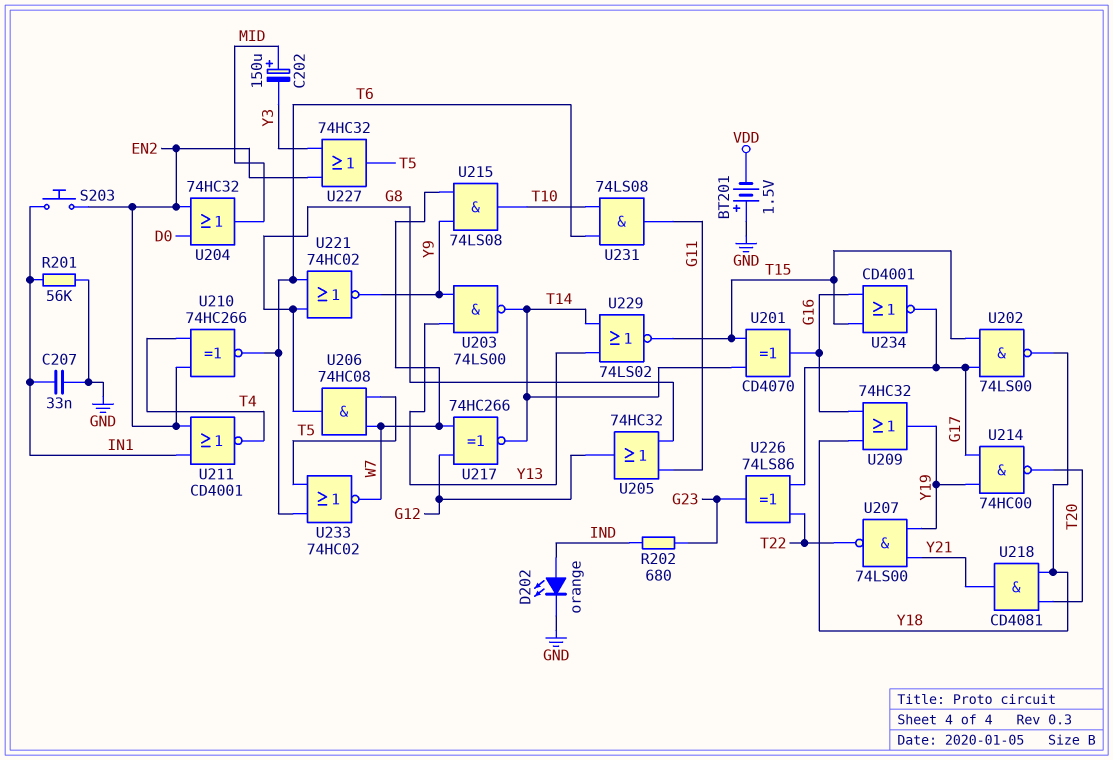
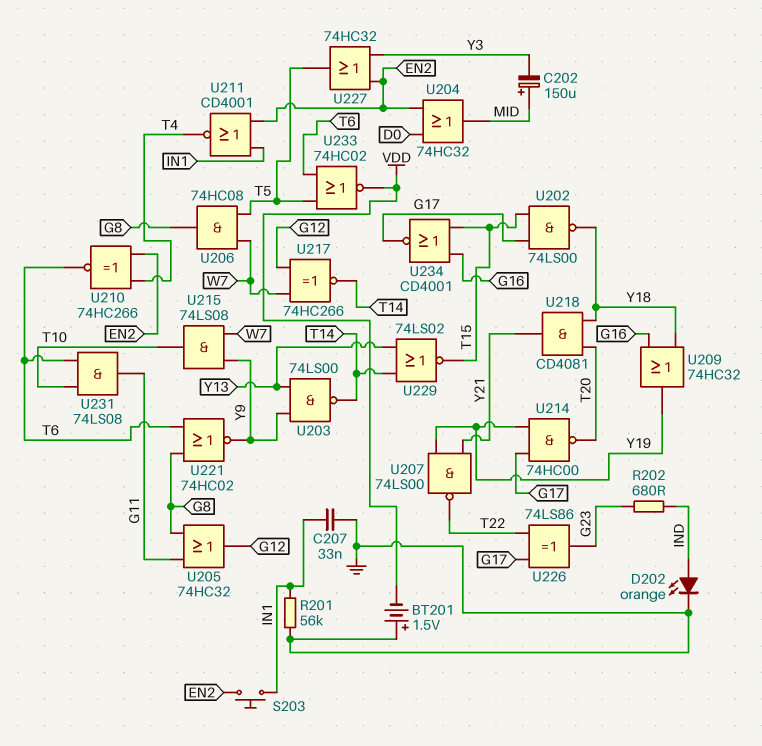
U201: XOR CD4070 (in T14, in T15, out G16) -> none
U233: NOR 74HC02 (in T5, in T6, out W7) -> NOR 74HC02 (in T5, in T6, out VDD)

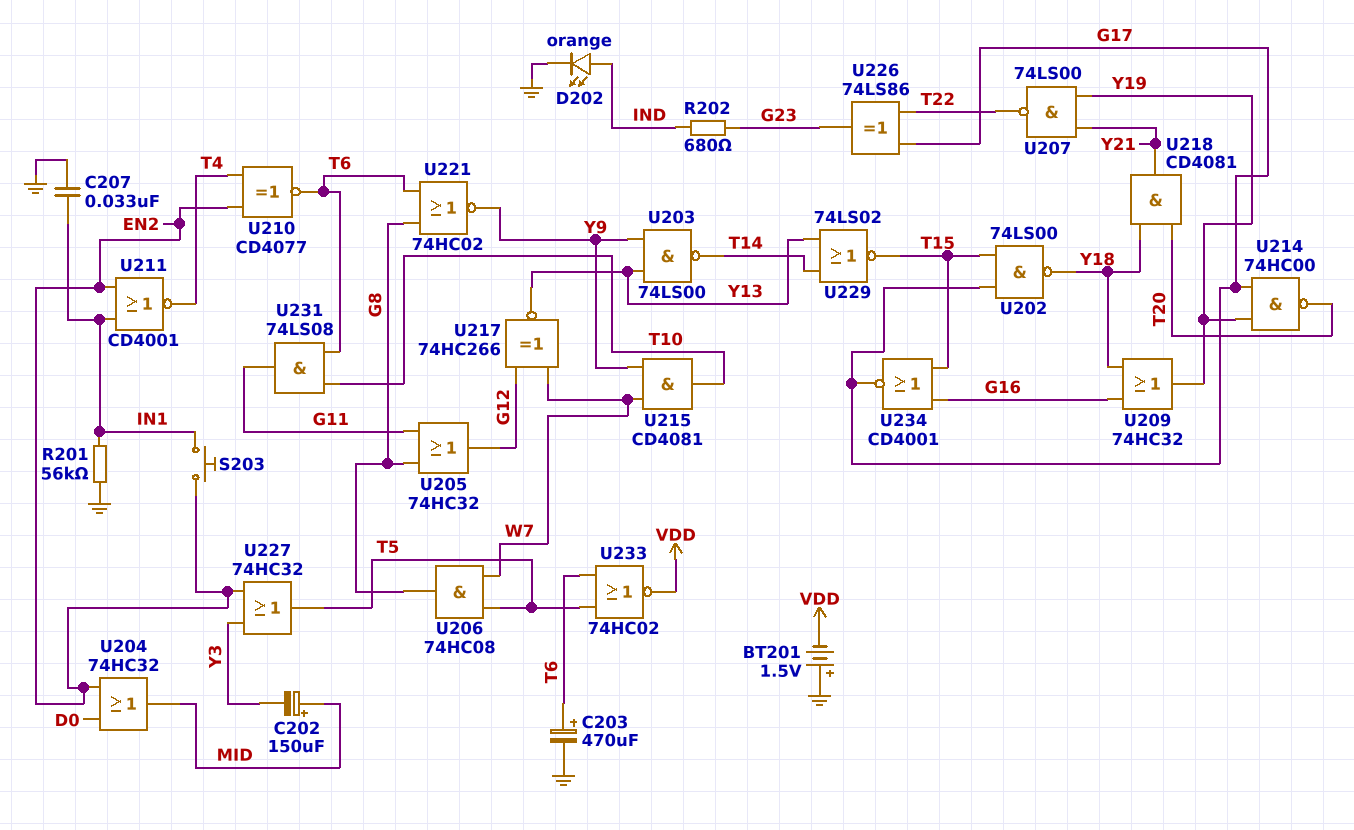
C203: none -> 470uF (plus T6, minus GND)
U210: XNOR 74HC266 (in EN2, in T4, out T6) -> XNOR CD4077 (in EN2, in T4, out T6)
U215: AND 74LS08 (in W7, in Y9, out T10) -> AND CD4081 (in W7, in Y9, out T10)
U217: XNOR 74HC266 (in G12, in W7, out T14) -> XNOR 74HC266 (in G12, in W7, out Y13)

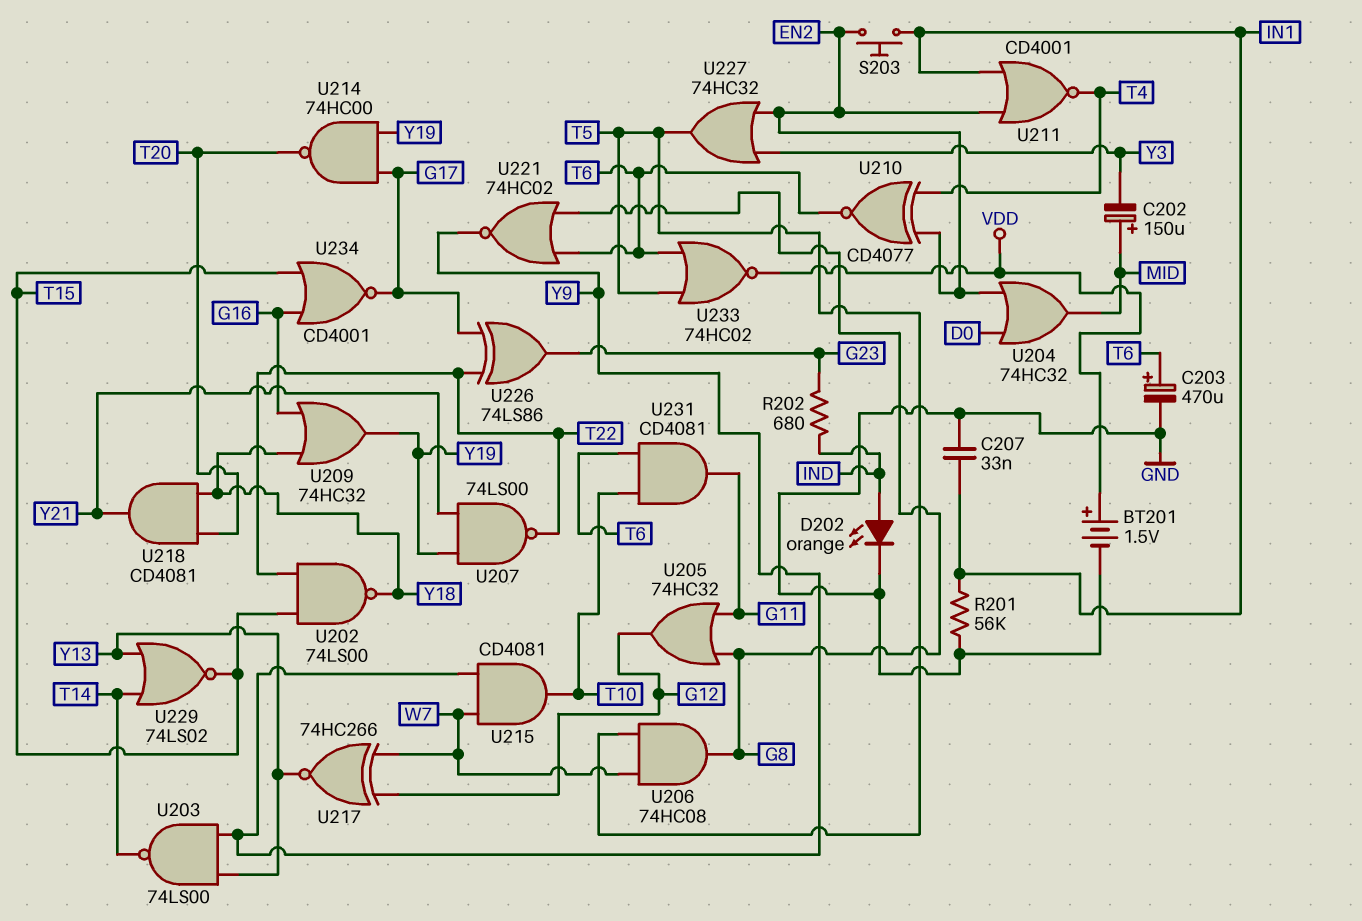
BT201: 1.5V (plus GND, minus VDD) -> 1.5V (plus VDD, minus GND)
U202: NAND 74LS00 (in G17, in T15, out Y18) -> NAND 74LS00 (in T15, in T22, out Y18)
U231: AND 74LS08 (in T6, in T10, out G11) -> AND CD4081 (in T6, in T10, out G11)

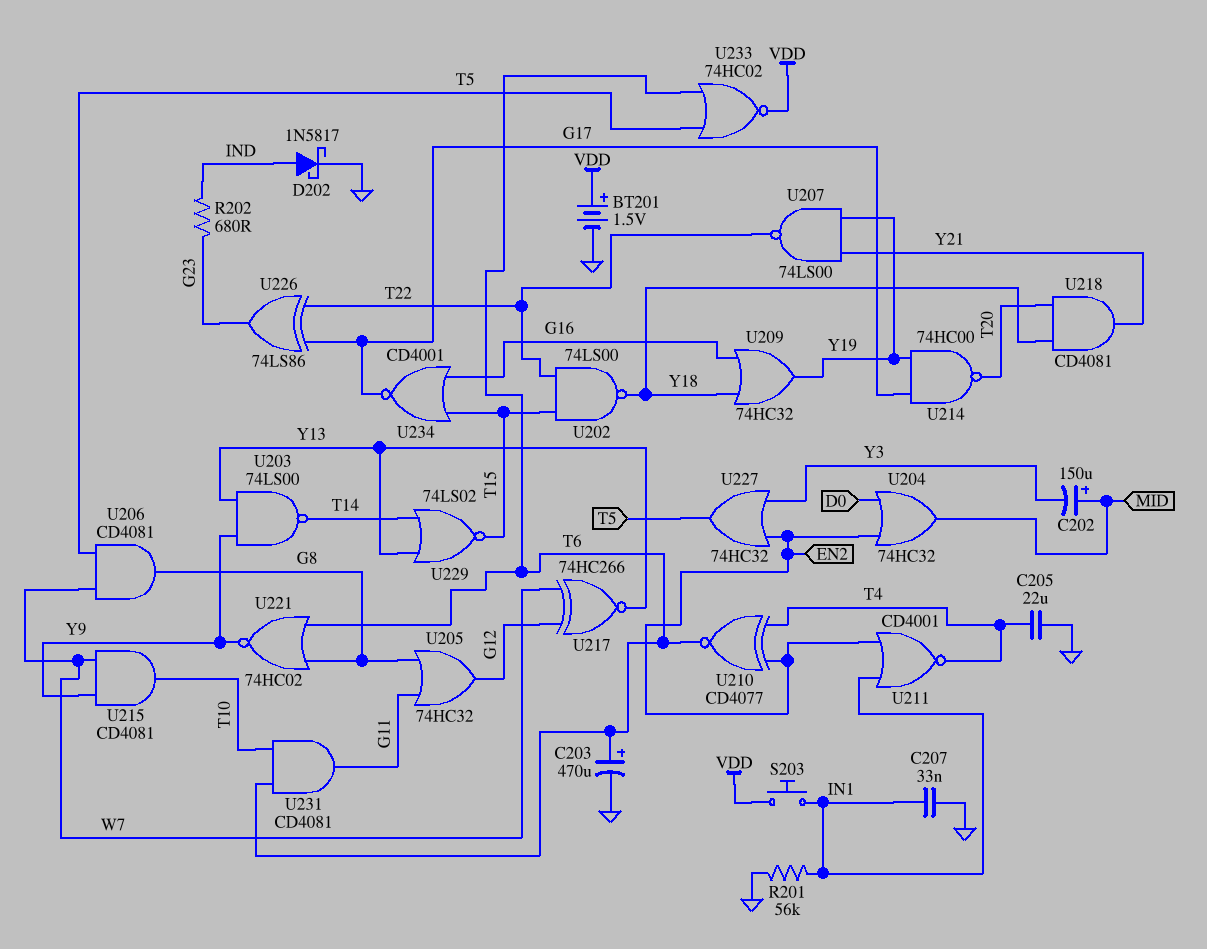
C205: none -> 22uF (GND, T4)
D202: LED orange (A IND, K GND) -> schottky 1N5817 (A IND, K GND)
S203: button (EN2, IN1) -> button (IN1, VDD)
U206: AND 74HC08 (in T5, in W7, out G8) -> AND CD4081 (in T5, in W7, out G8)

